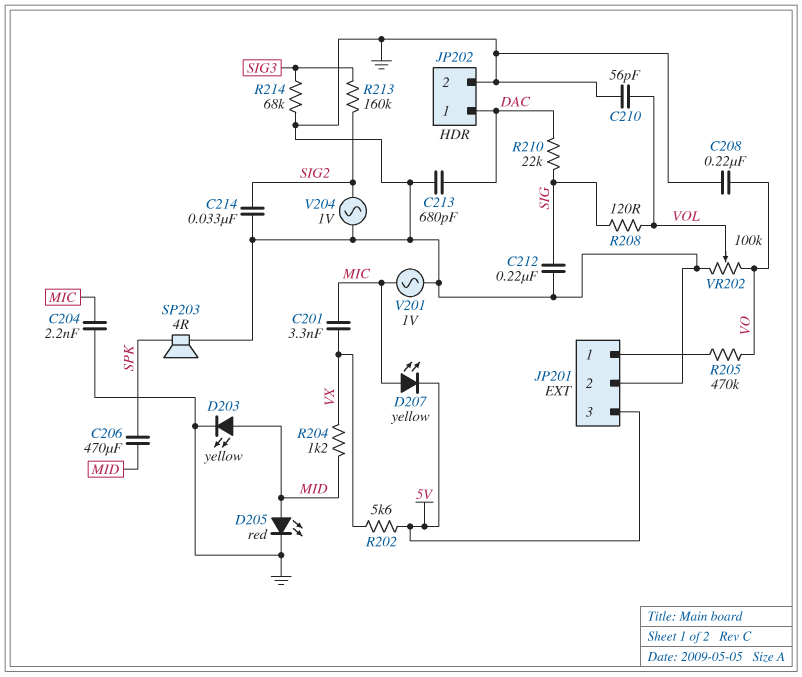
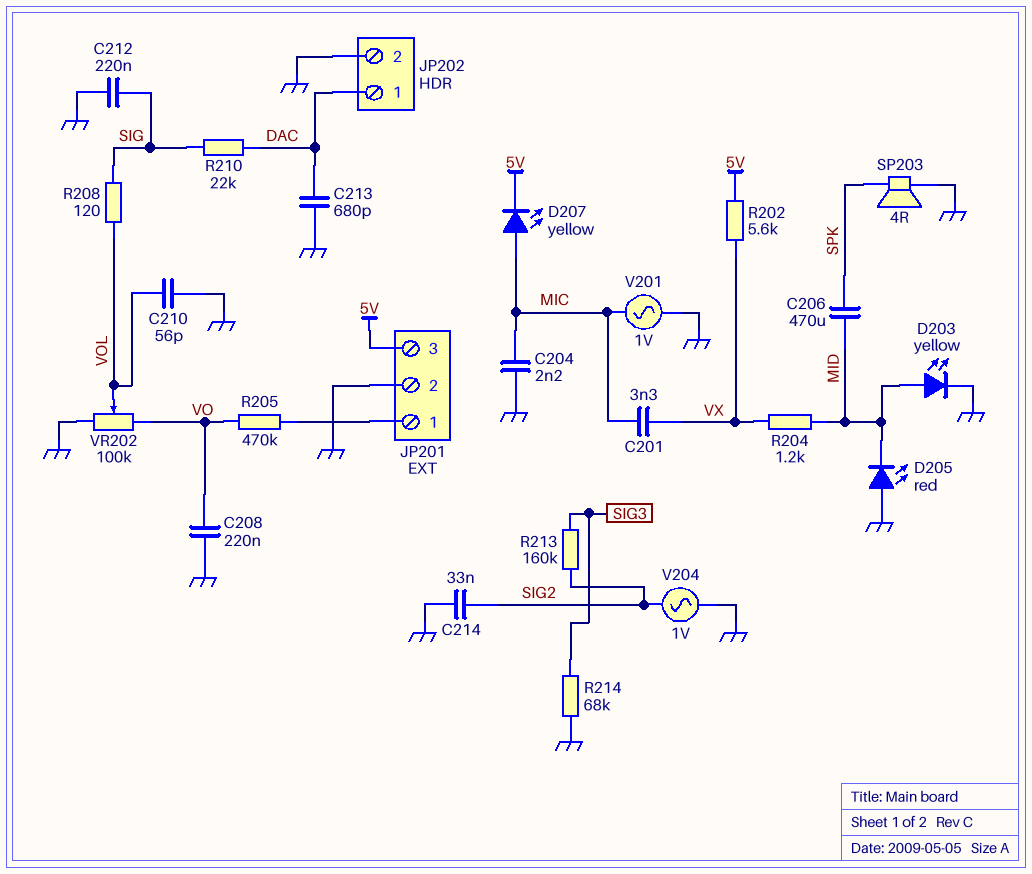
D205: LED red (A MID, K GND) -> LED red (A GND, K MID)

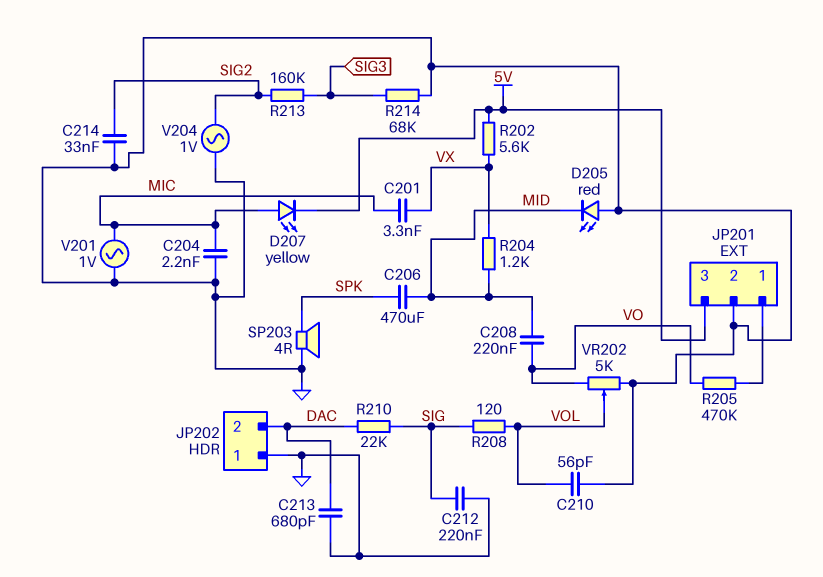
C208: 220nF (GND, VO) -> 220nF (MID, VO)
D203: LED yellow (A MID, K GND) -> none
JP202 pin 1: DAC -> GND
JP202 pin 2: GND -> DAC
VR202: 100k (GND, VO, wiper VOL) -> 5k (GND, VO, wiper VOL)

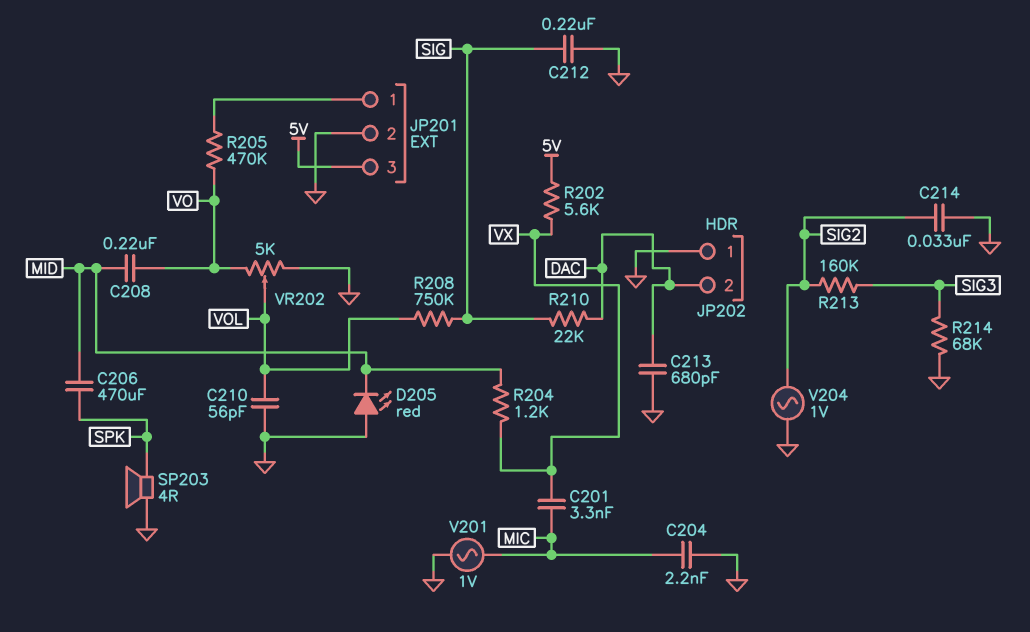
D207: LED yellow (A MIC, K 5V) -> none
R208: 120 (SIG, VOL) -> 750k (SIG, VOL)

